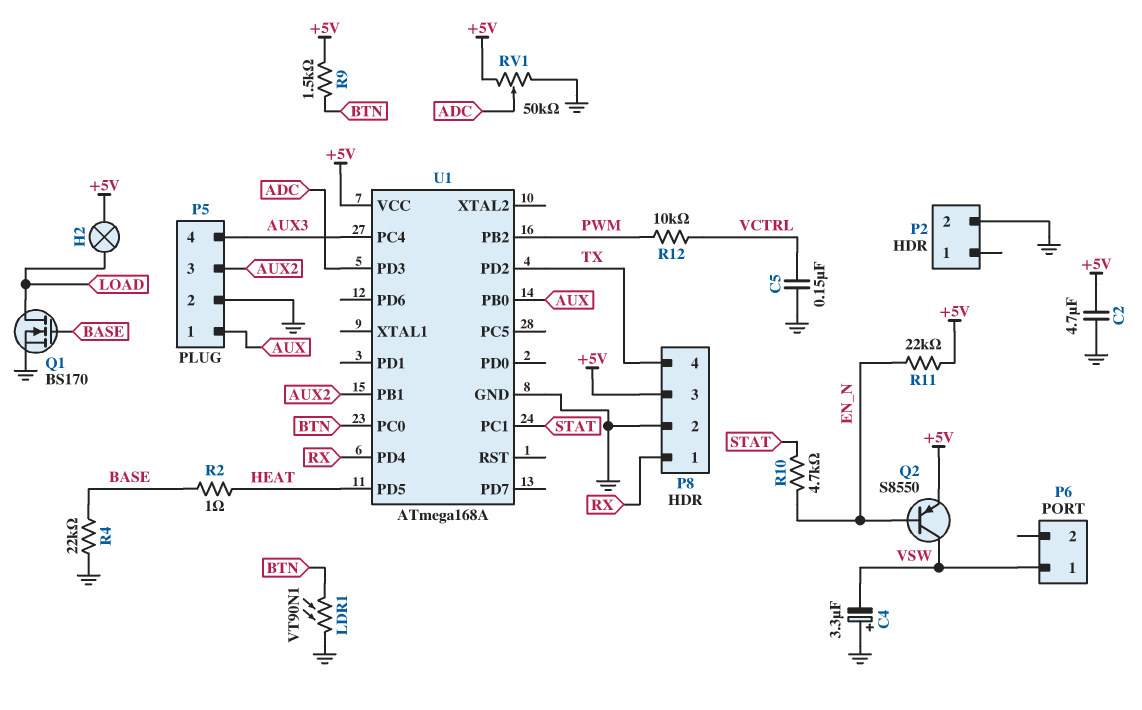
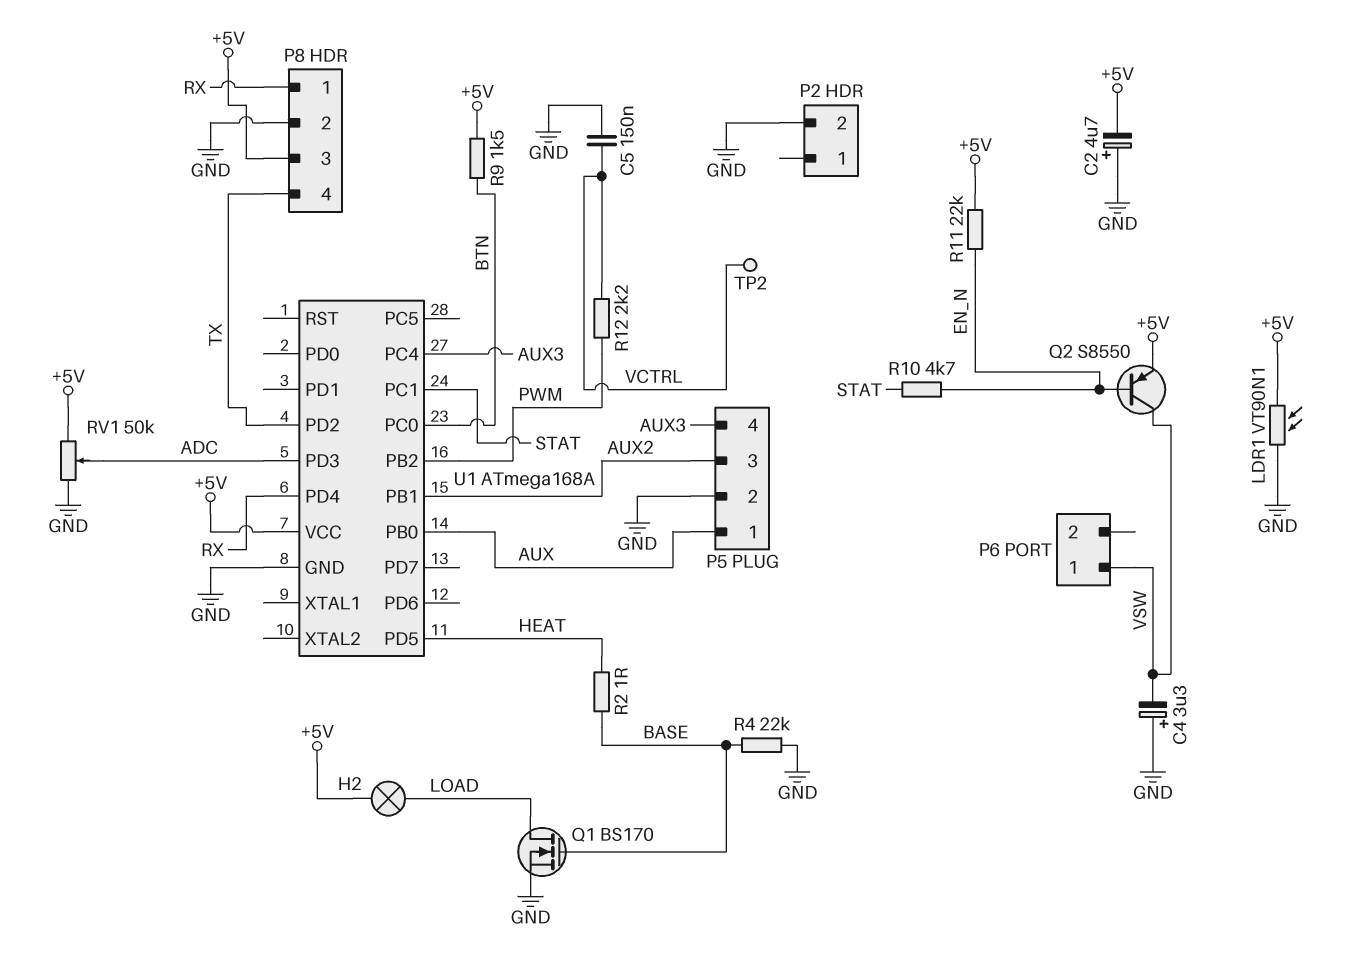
C2: 4.7uF (+5V, GND) -> 4.7uF (plus GND, minus +5V)
LDR1: VT90N1 (BTN, GND) -> VT90N1 (+5V, GND)
R12: 10k (PWM, VCTRL) -> 2.2k (PWM, VCTRL)
TP2: none -> test point (VCTRL)

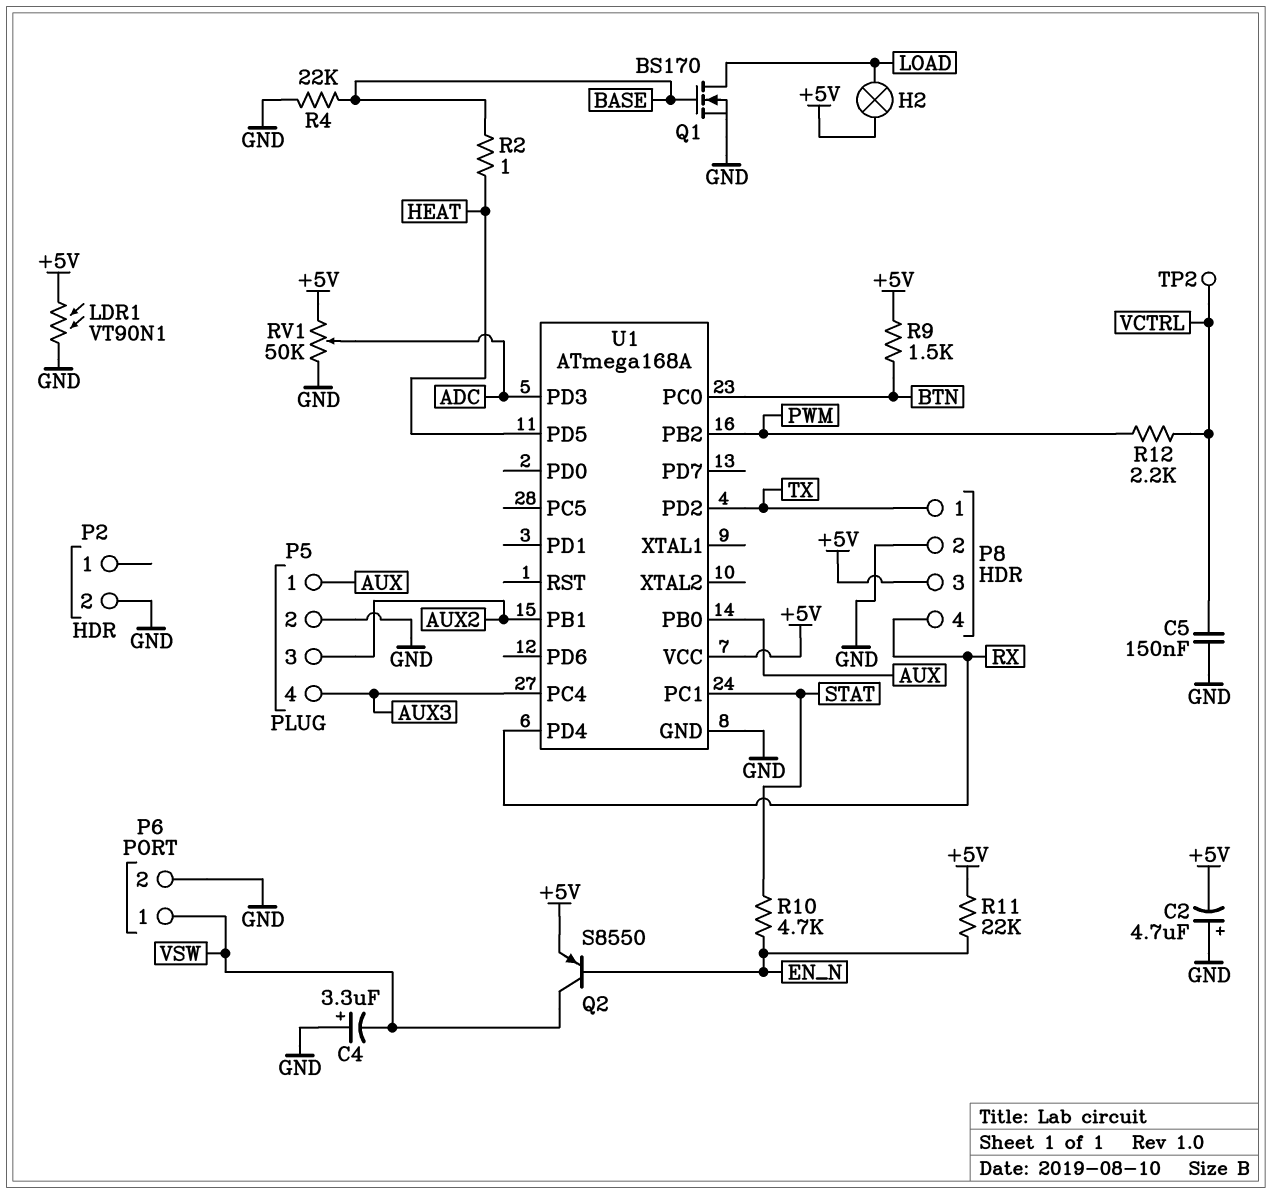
P6 pin 2: none -> GND
P8 pin 1: RX -> TX
P8 pin 4: TX -> RX

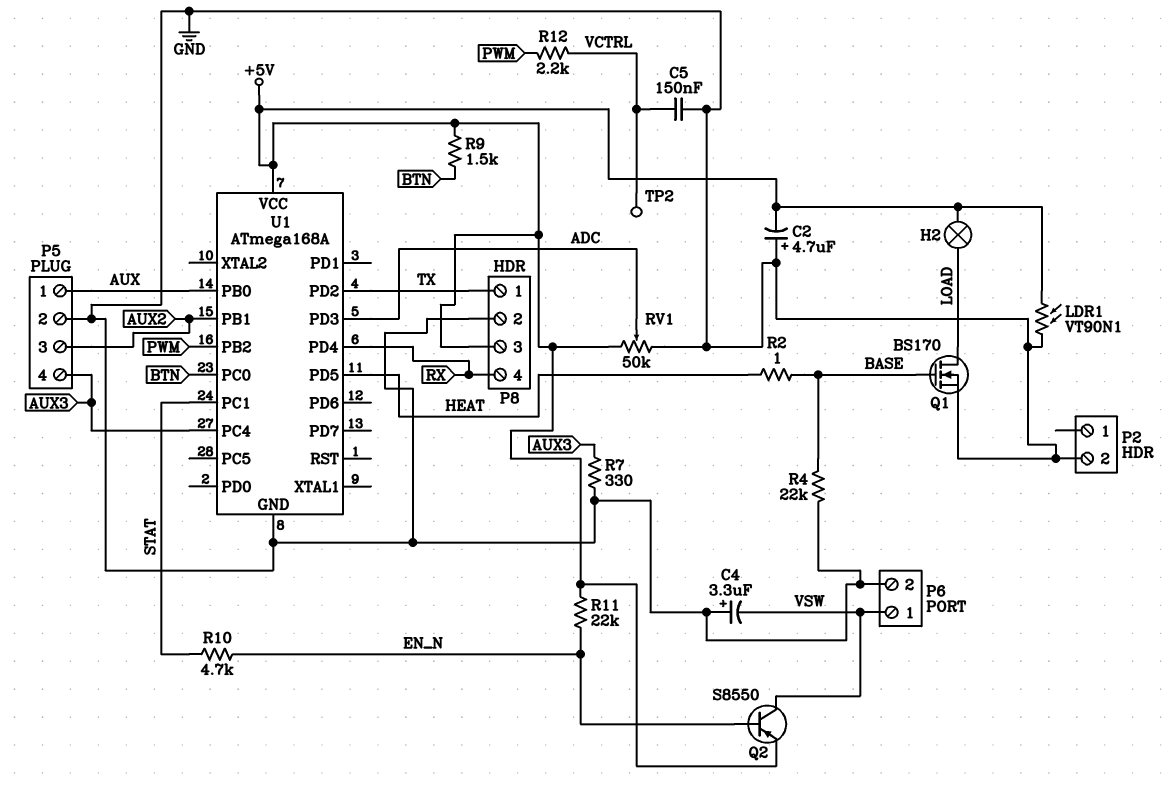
R7: none -> 330 (AUX3, GND)

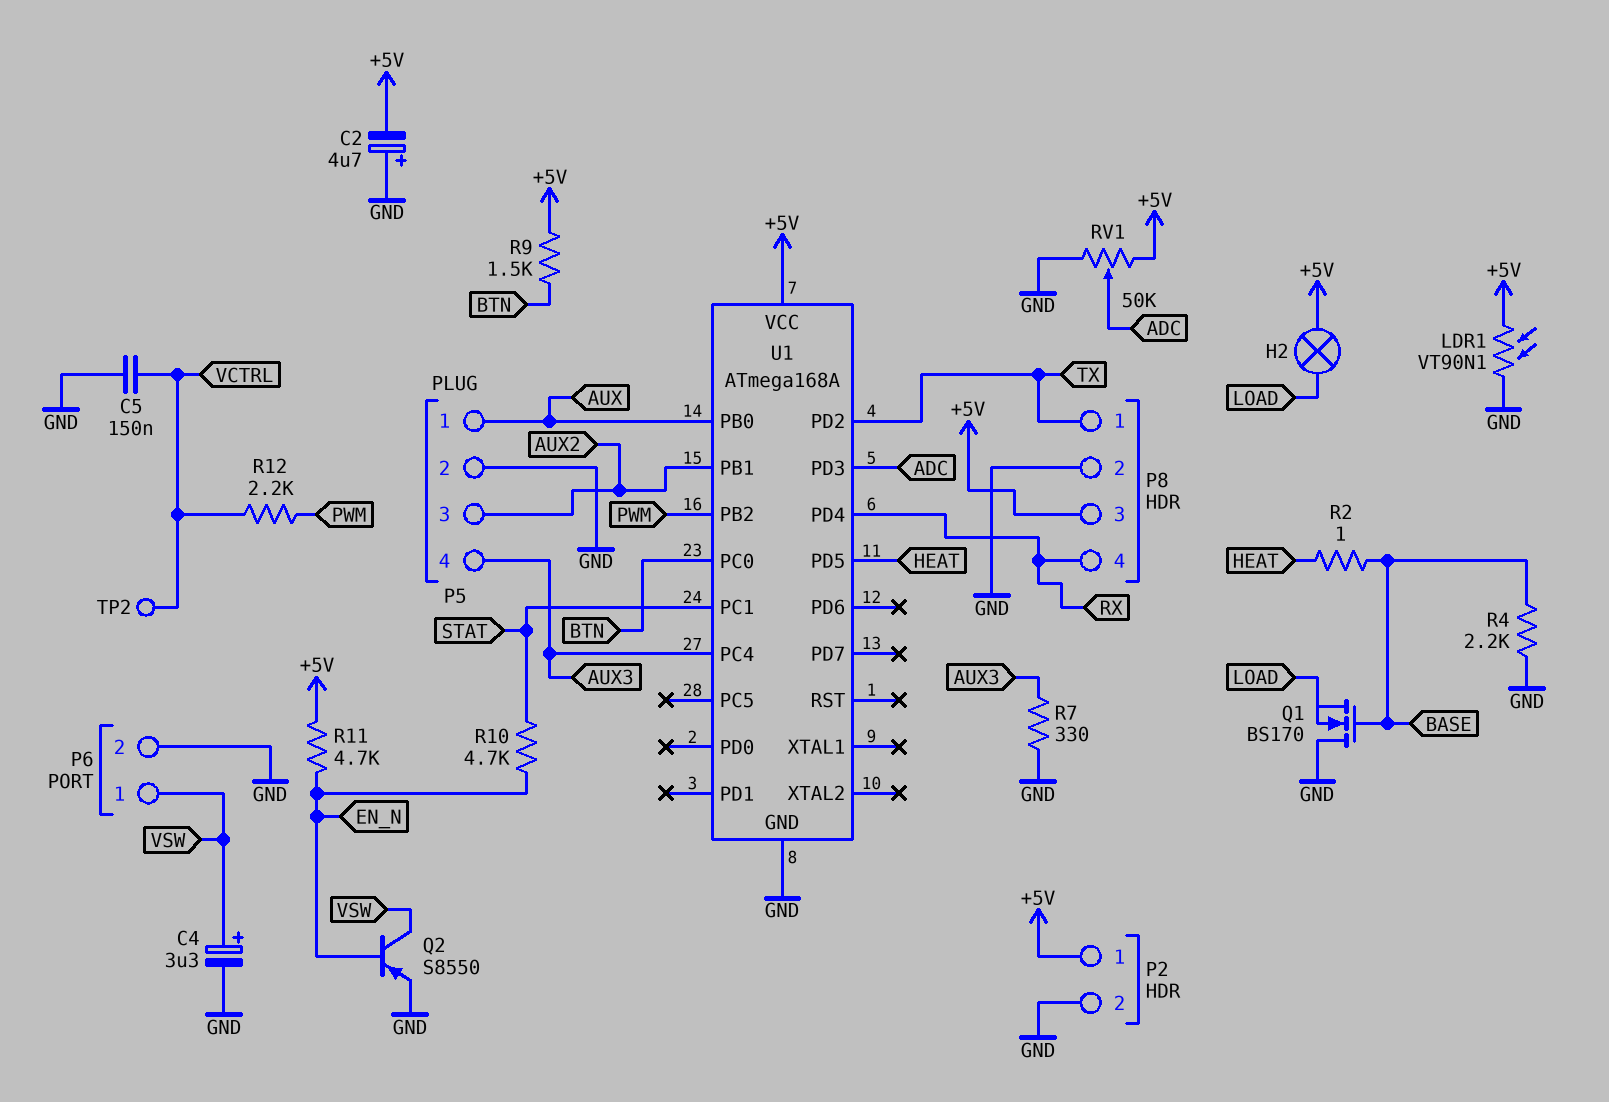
C4: 3.3uF (plus GND, minus VSW) -> 3.3uF (plus VSW, minus GND)
P2 pin 1: none -> +5V
Q1: NMOS BS170 (G BASE, D LOAD, S GND) -> NMOS BS170 (G BASE, D GND, S LOAD)
Q2: PNP S8550 (B EN_N, C VSW, E +5V) -> PNP S8550 (B EN_N, C VSW, E GND)
R4: 22k (BASE, GND) -> 2.2k (BASE, GND)
R11: 22k (+5V, EN_N) -> 4.7k (+5V, EN_N)

